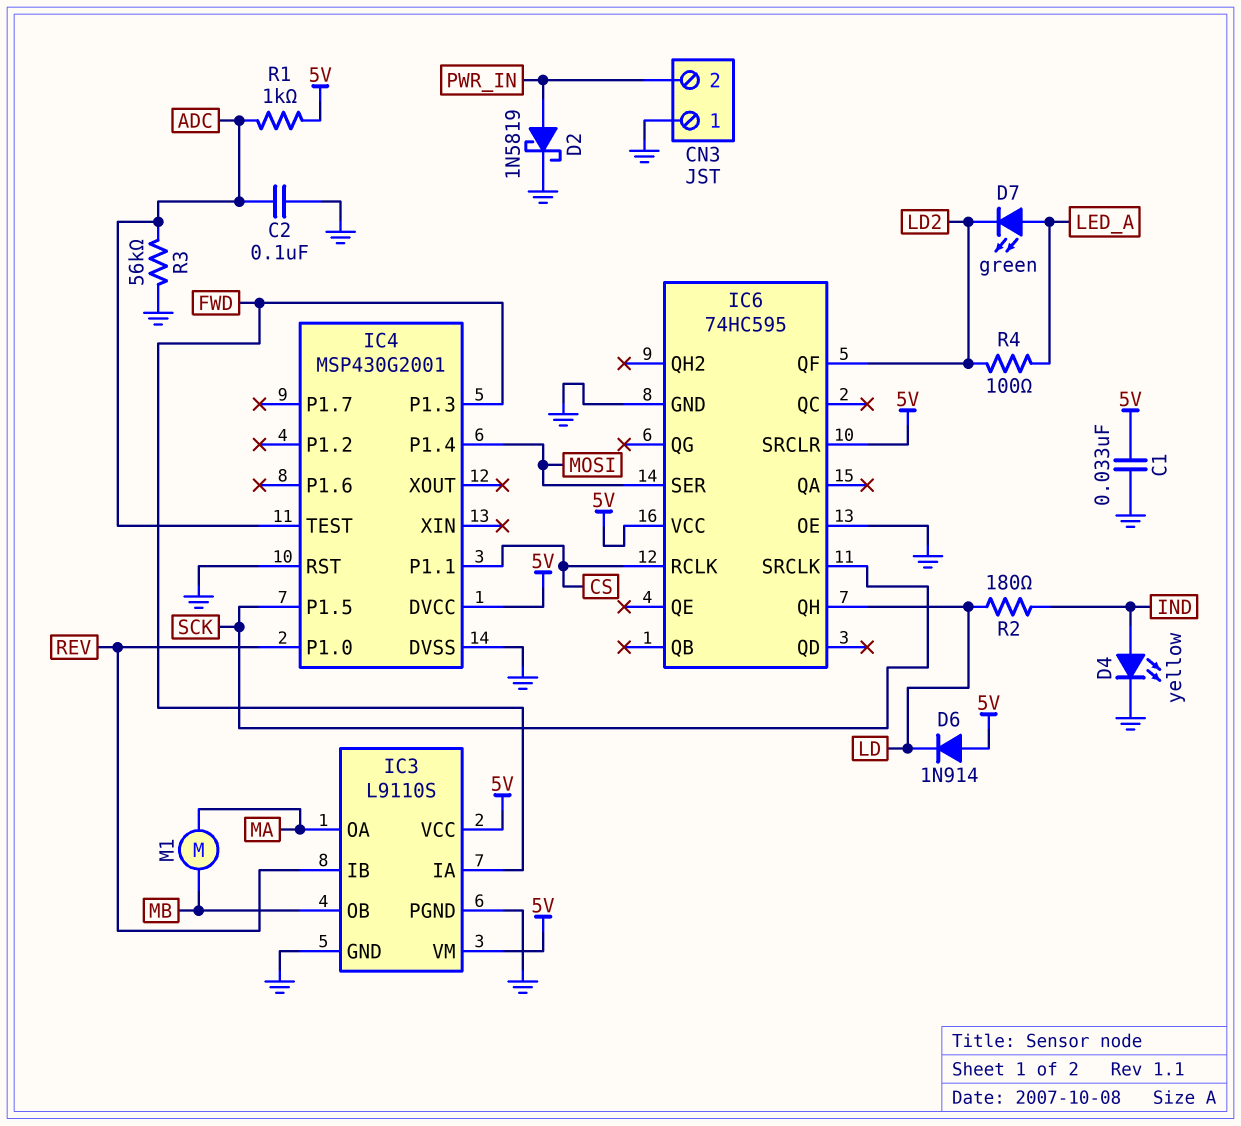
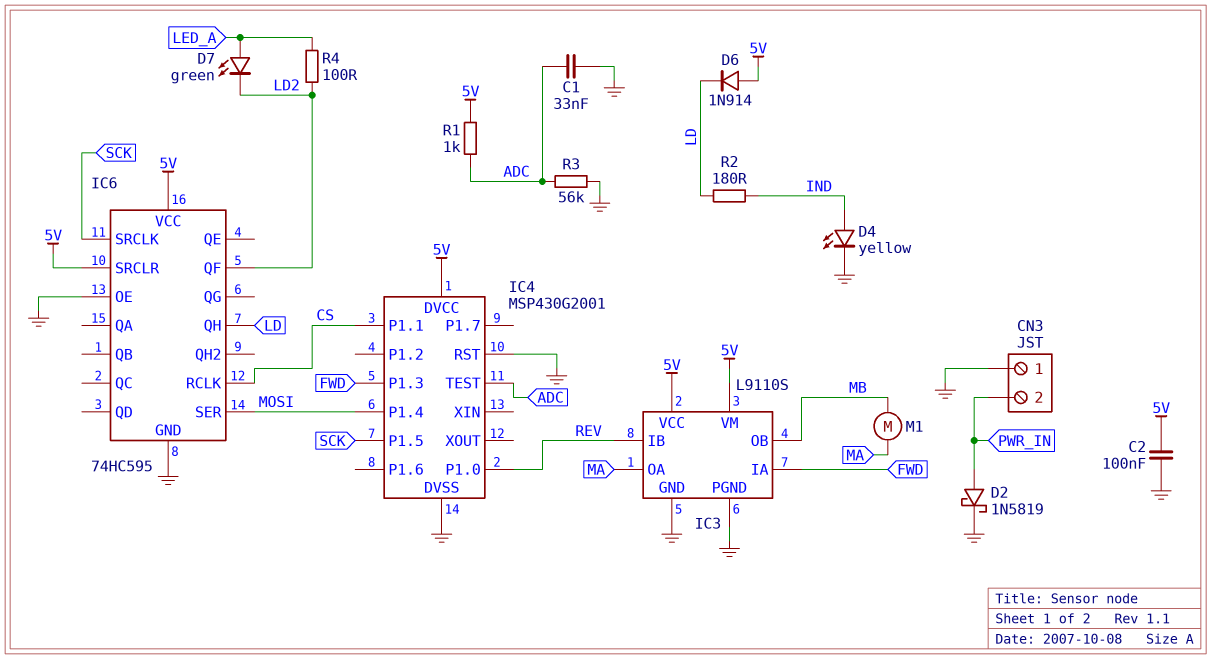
C1: 33nF (5V, GND) -> 33nF (ADC, GND)
C2: 100nF (ADC, GND) -> 100nF (5V, GND)

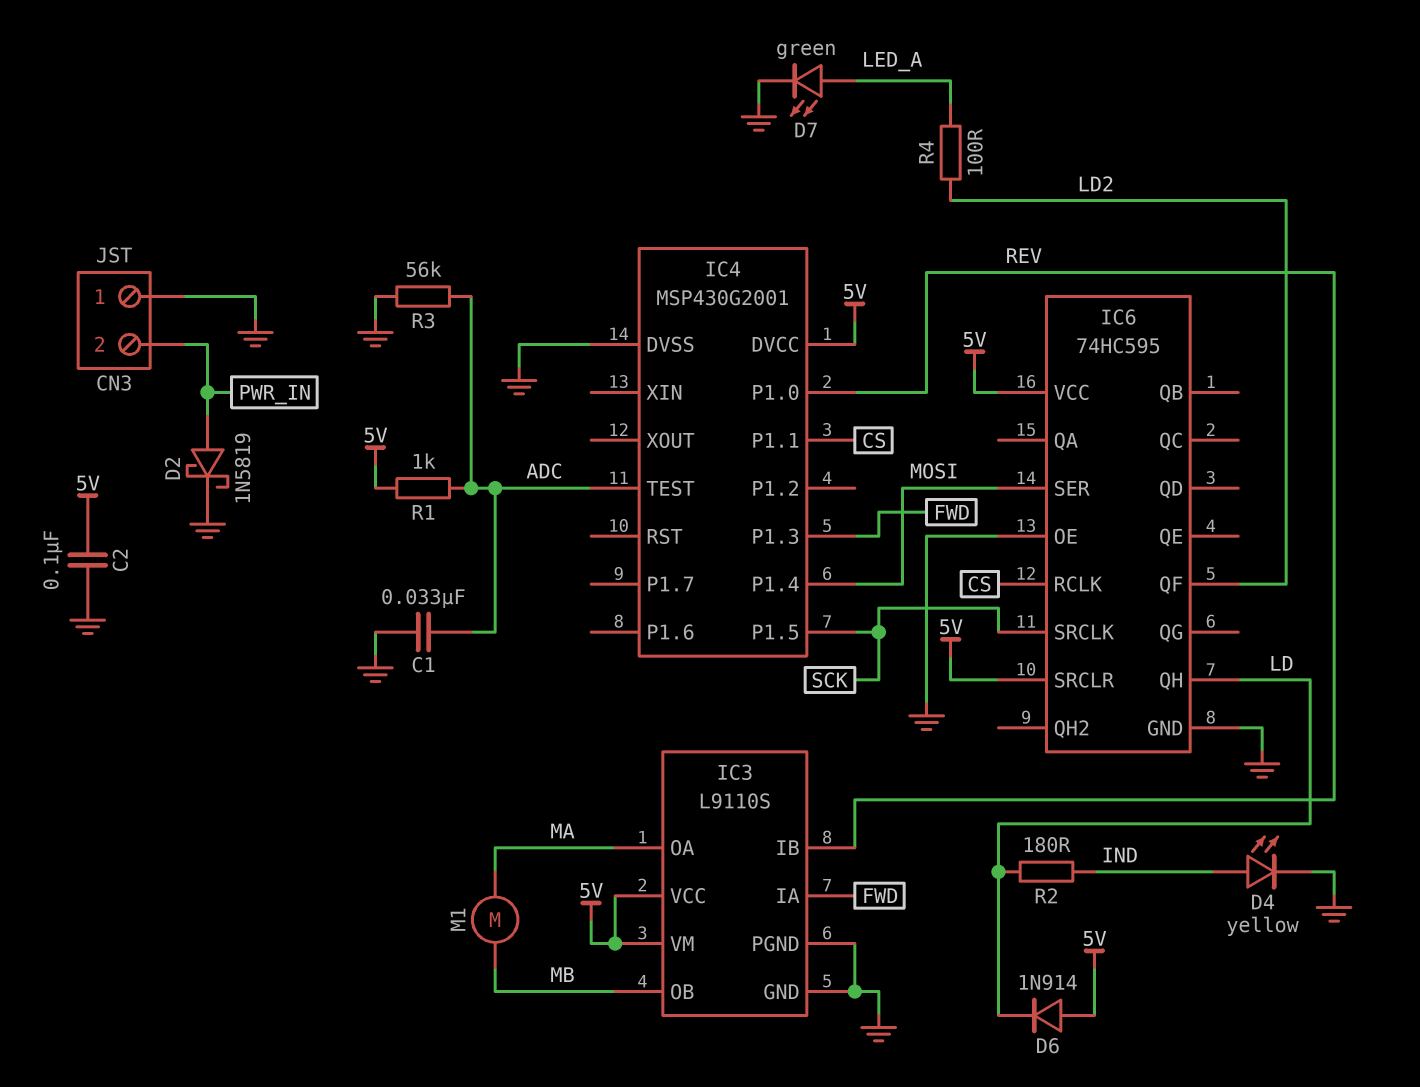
D7: LED green (A LED_A, K LD2) -> LED green (A LED_A, K GND)
IC4 pin RST: GND -> none

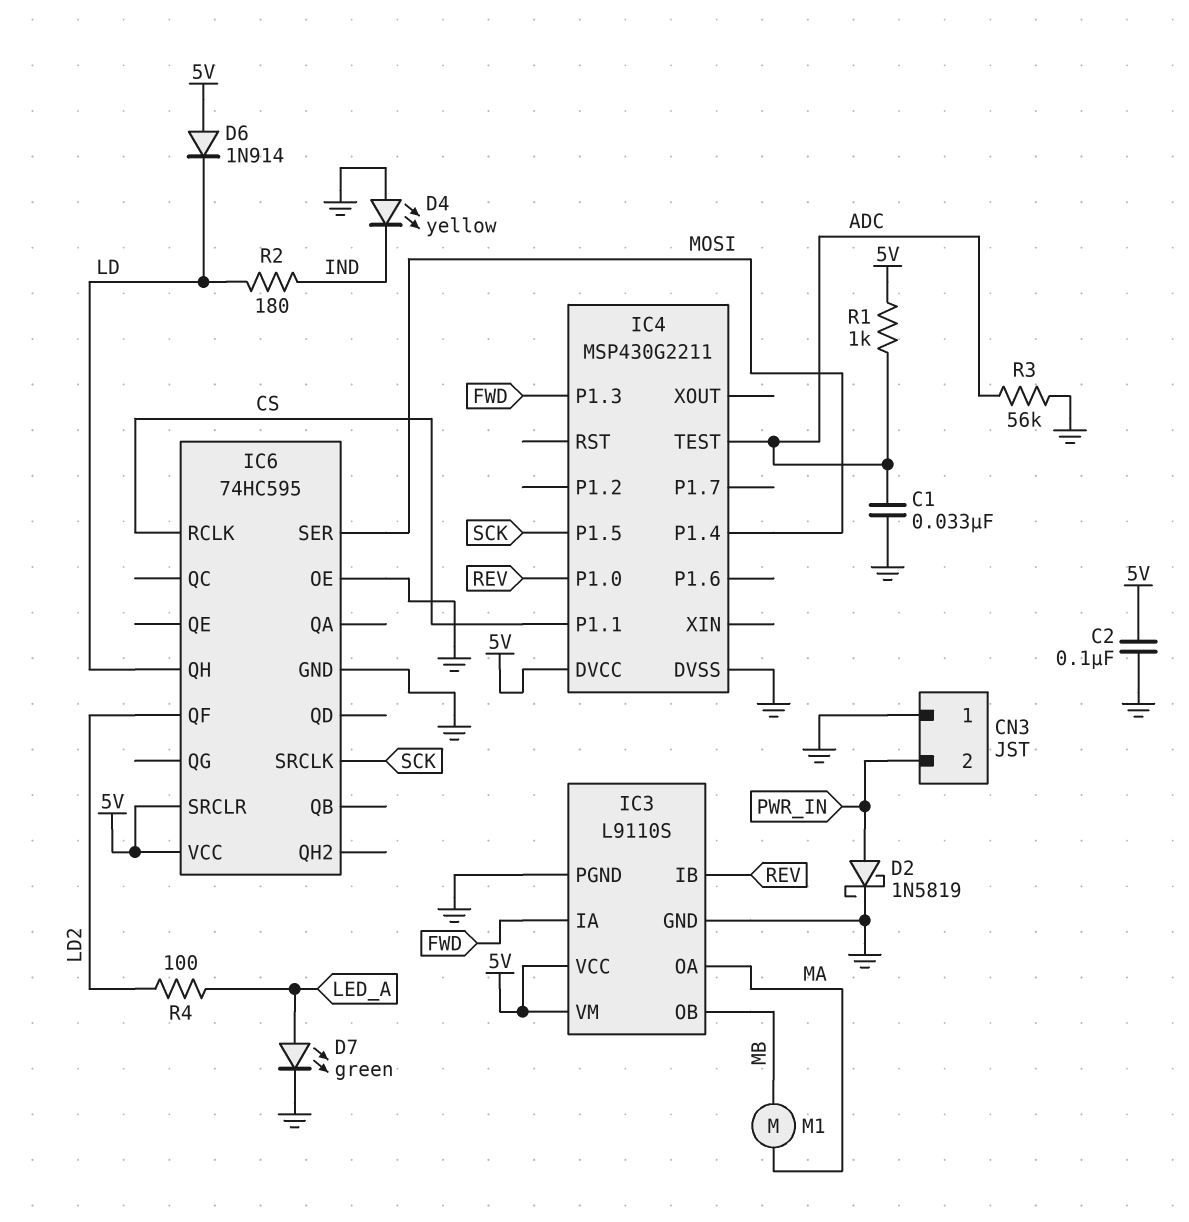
D4: LED yellow (A IND, K GND) -> LED yellow (A GND, K IND)
IC4: MSP430G2001 -> MSP430G2211

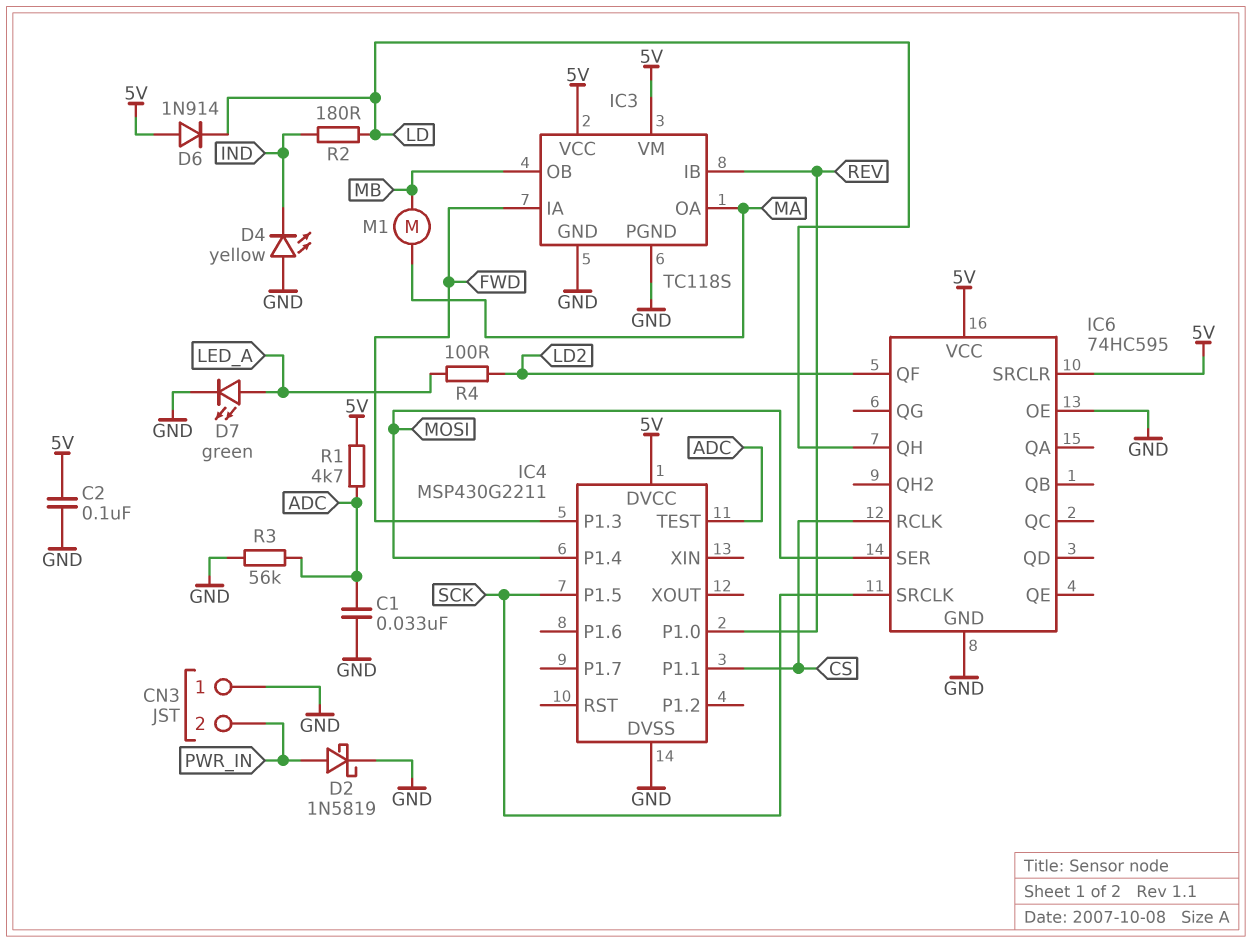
IC3: L9110S -> TC118S
R1: 1k (5V, ADC) -> 4.7k (5V, ADC)

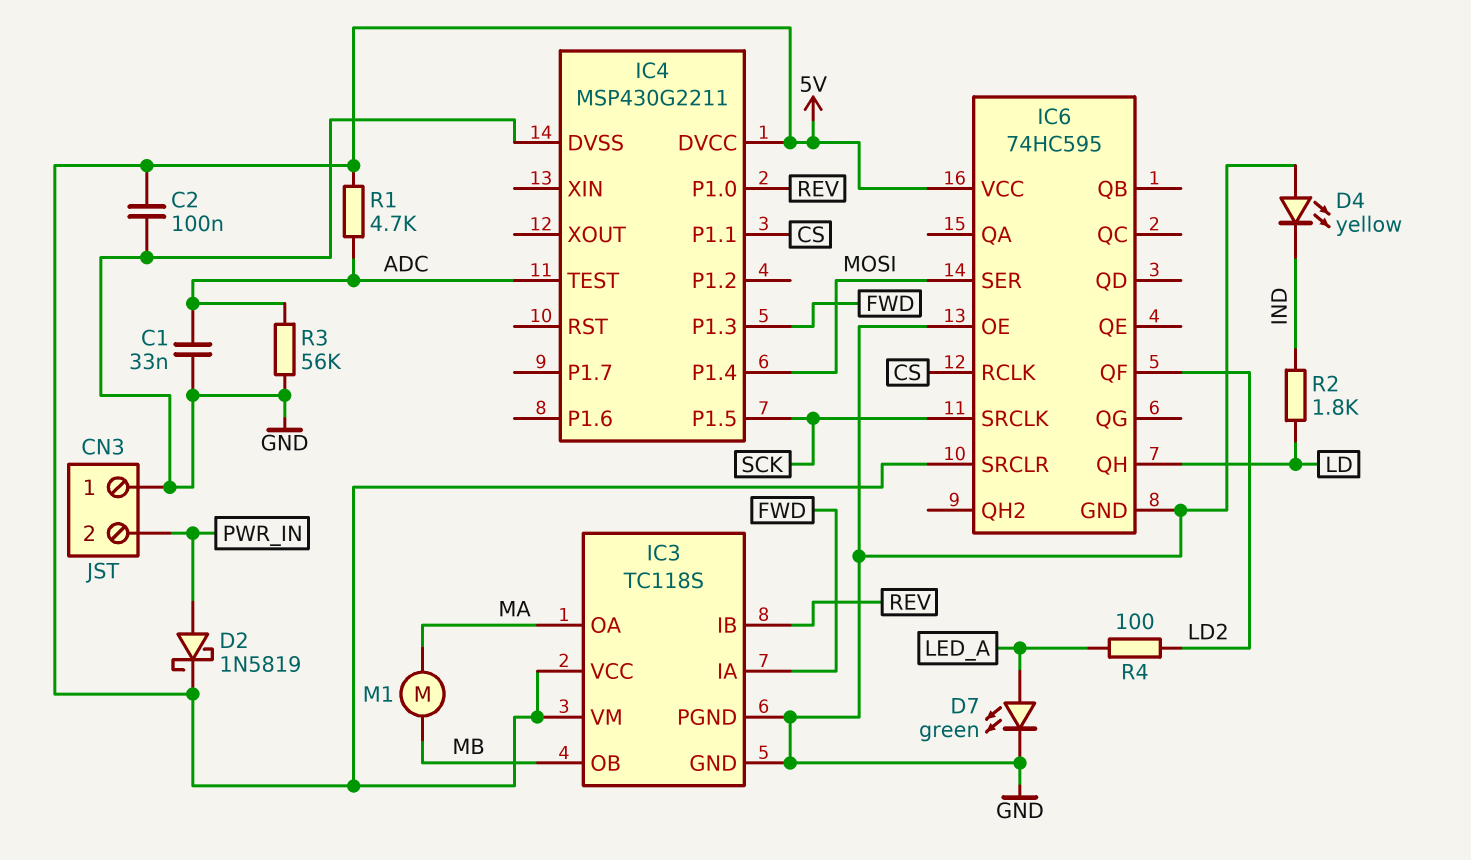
D2: schottky 1N5819 (A PWR_IN, K GND) -> schottky 1N5819 (A PWR_IN, K 5V)
D6: diode 1N914 (A 5V, K LD) -> none
R2: 180 (IND, LD) -> 1.8k (IND, LD)

